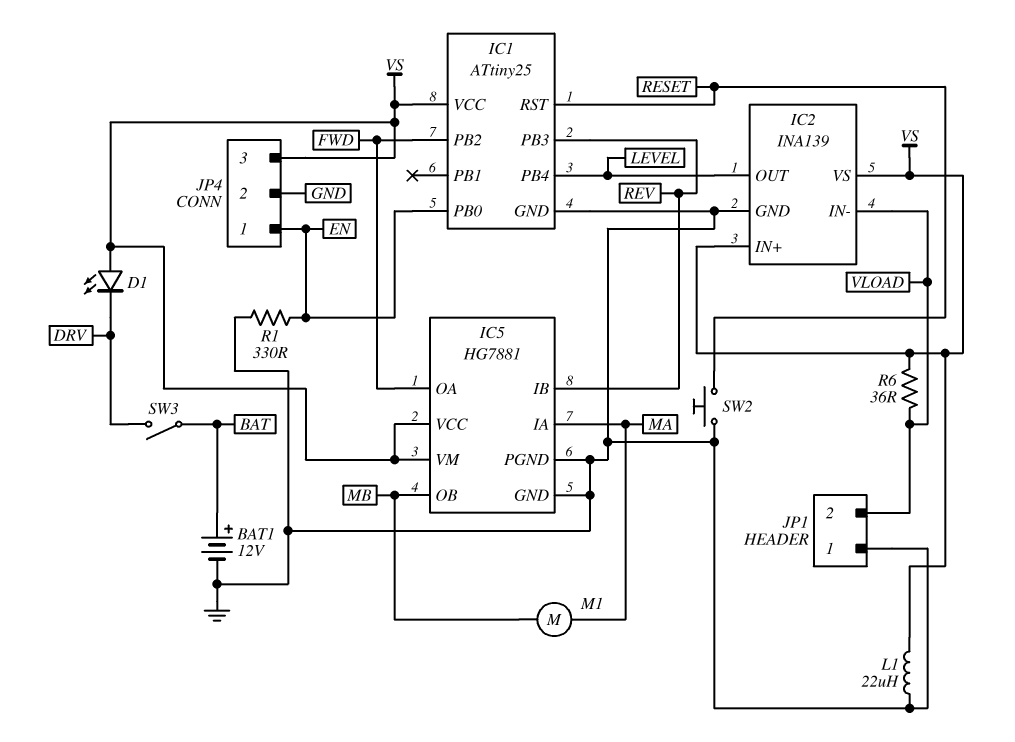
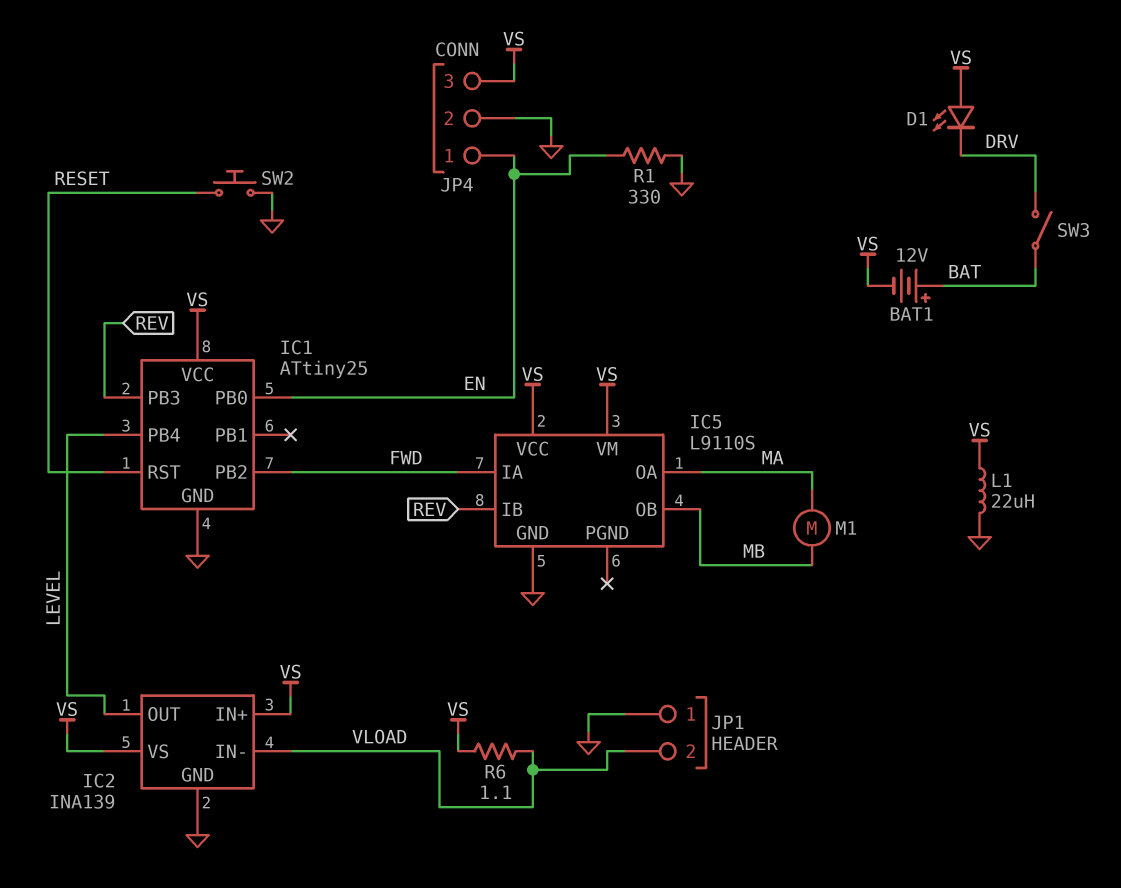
BAT1: 12V (plus BAT, minus GND) -> 12V (plus BAT, minus VS)
IC5: HG7881 -> L9110S
IC5 pin IA: MA -> FWD
IC5 pin OA: FWD -> MA
IC5 pin PGND: GND -> none
R6: 36 (VLOAD, VS) -> 1.1 (VLOAD, VS)

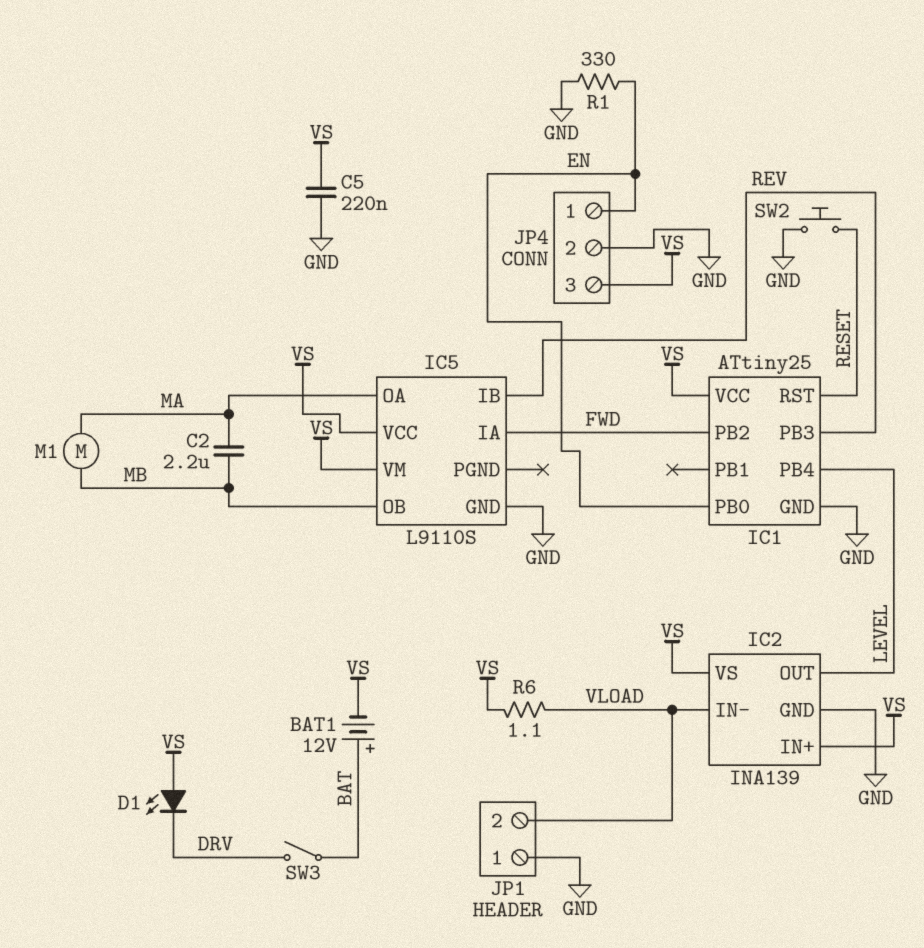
C2: none -> 2.2uF (MA, MB)
C5: none -> 220nF (GND, VS)
L1: 22uH (GND, VS) -> none

